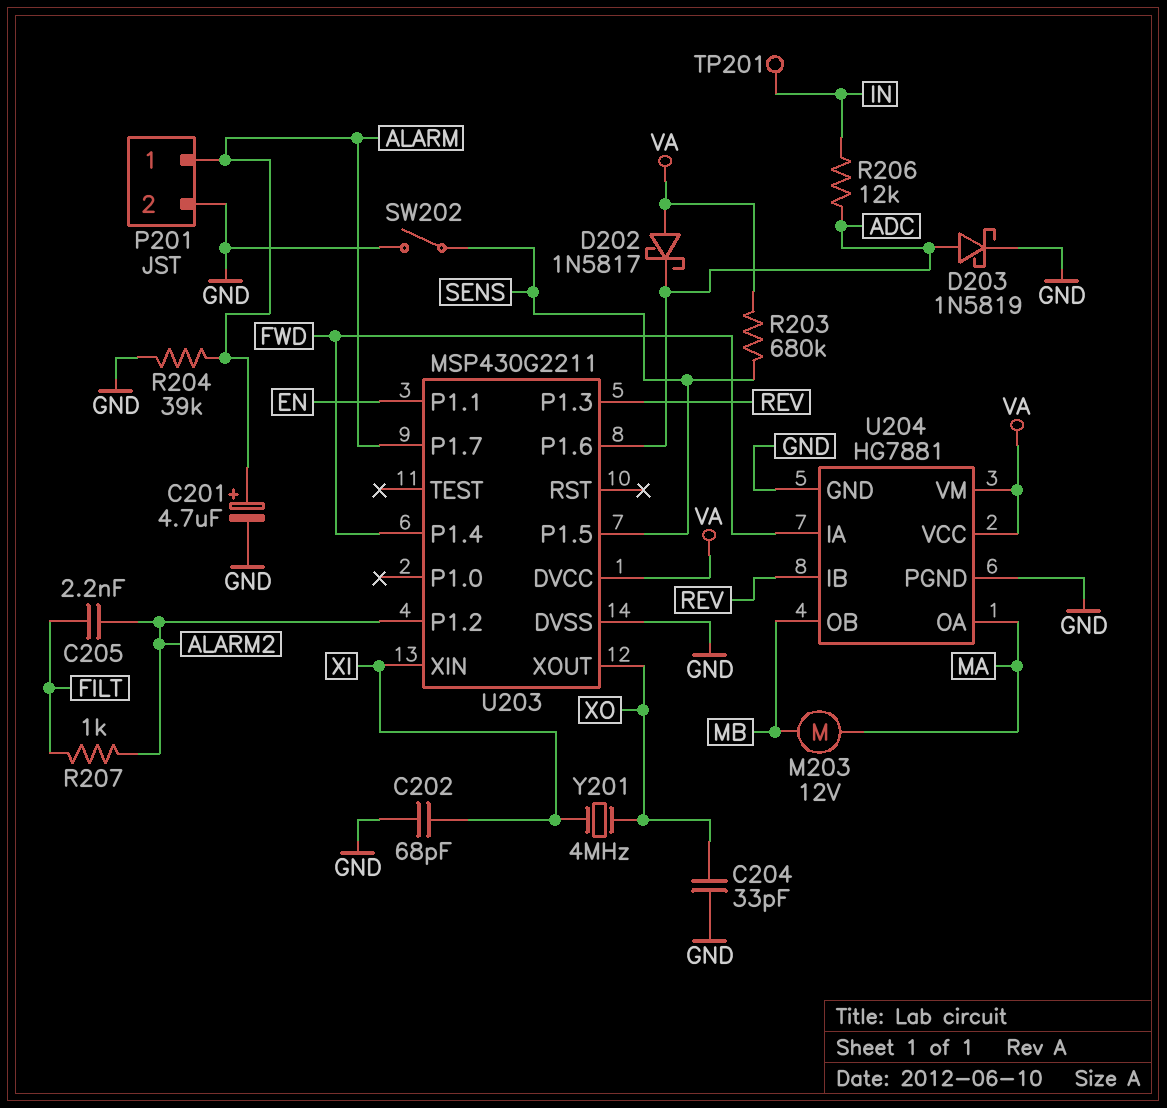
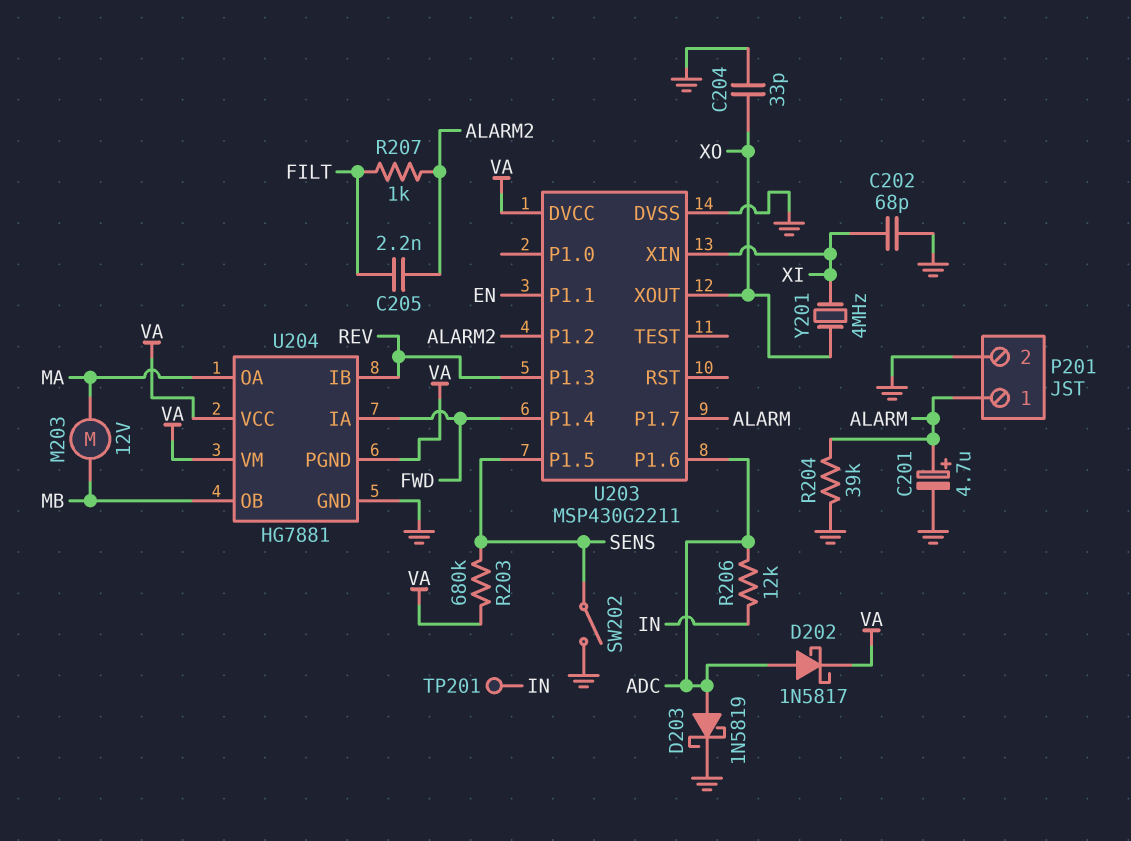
D202: schottky 1N5817 (A VA, K ADC) -> schottky 1N5817 (A ADC, K VA)
U204 pin PGND: GND -> VA

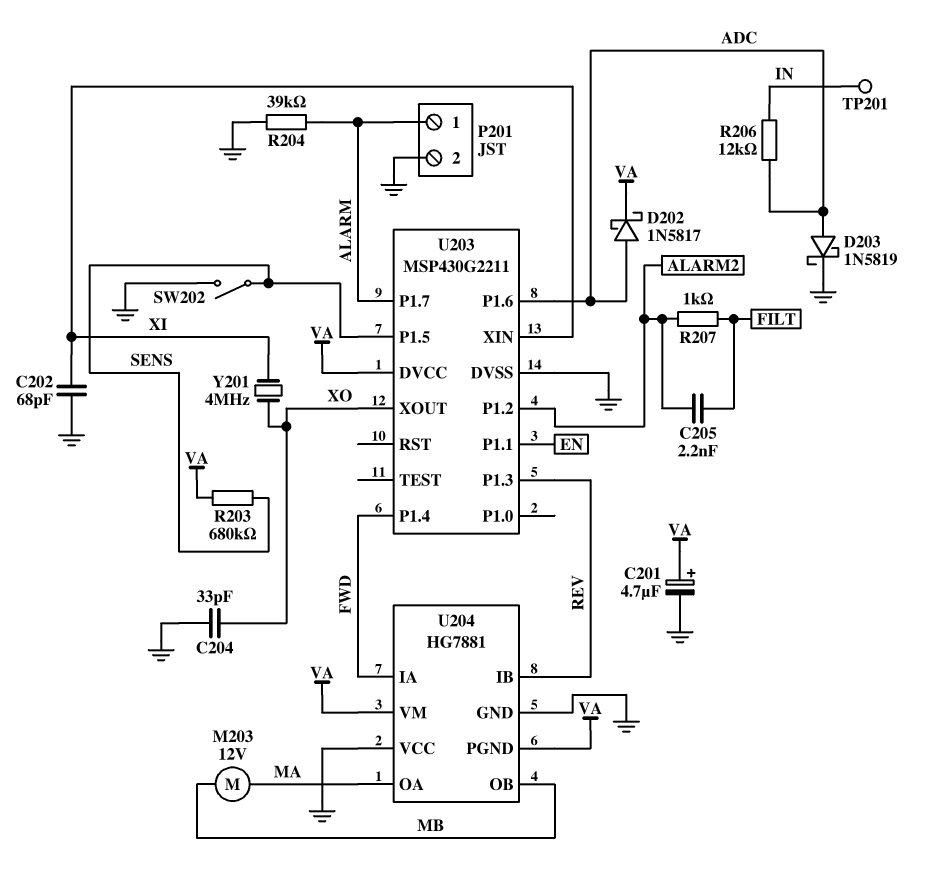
C201: 4.7uF (plus ALARM, minus GND) -> 4.7uF (plus VA, minus GND)
U204 pin VCC: VA -> GND

